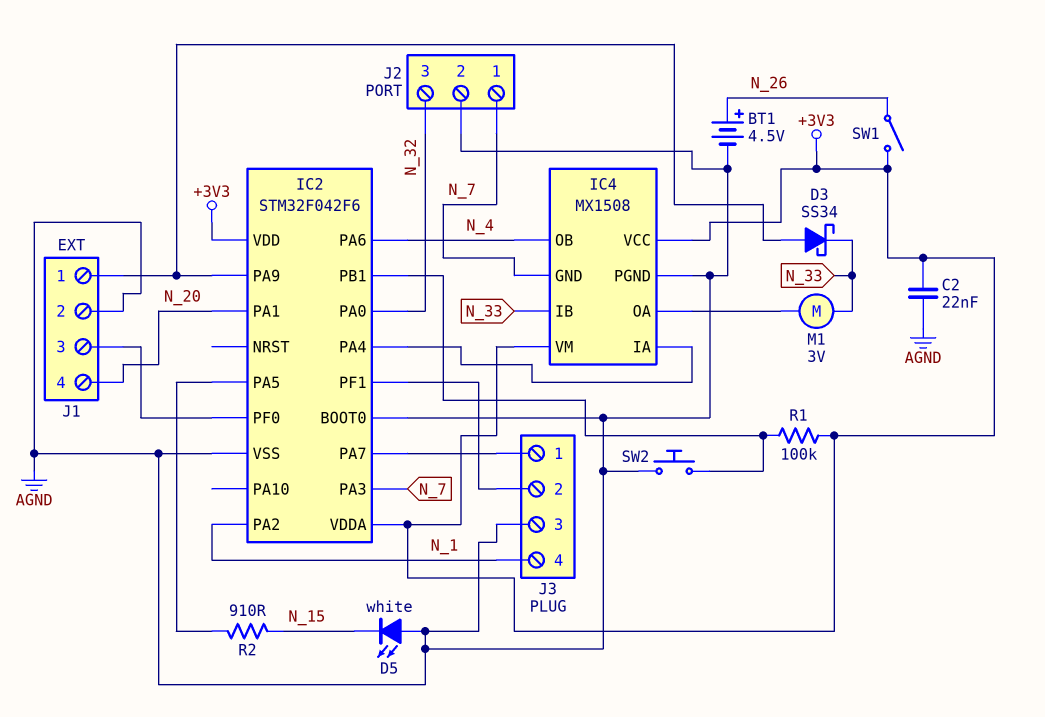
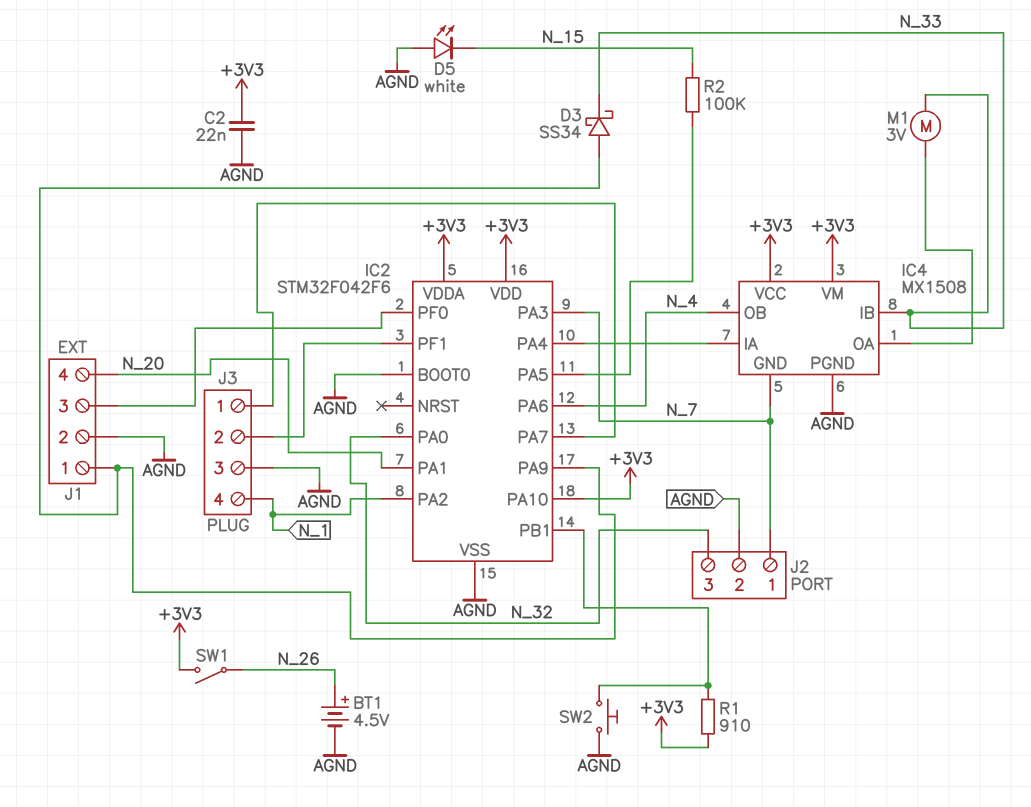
IC2 pin PA10: none -> +3V3
R1: 100k (+3V3, IC2/PB1) -> 910 (+3V3, IC2/PB1)
R2: 910 (IC2/PA5, N_15) -> 100k (IC2/PA5, N_15)

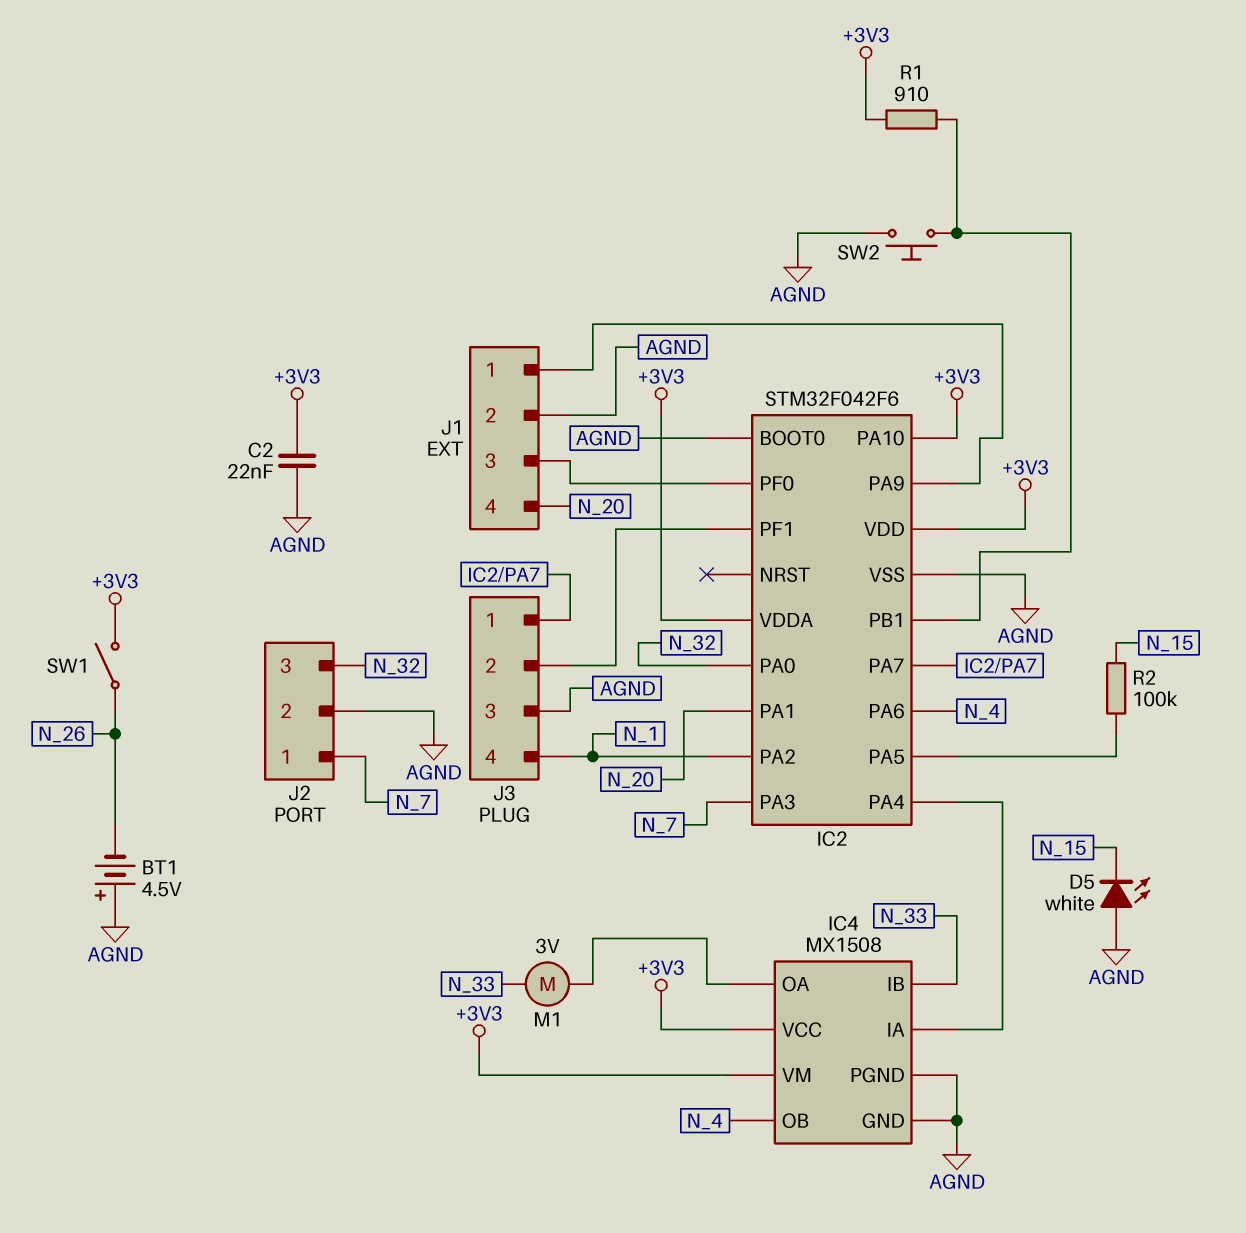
BT1: 4.5V (plus N_26, minus AGND) -> 4.5V (plus AGND, minus N_26)
D3: schottky SS34 (A IC2/PA9, K N_33) -> none
IC4 pin GND: N_7 -> AGND

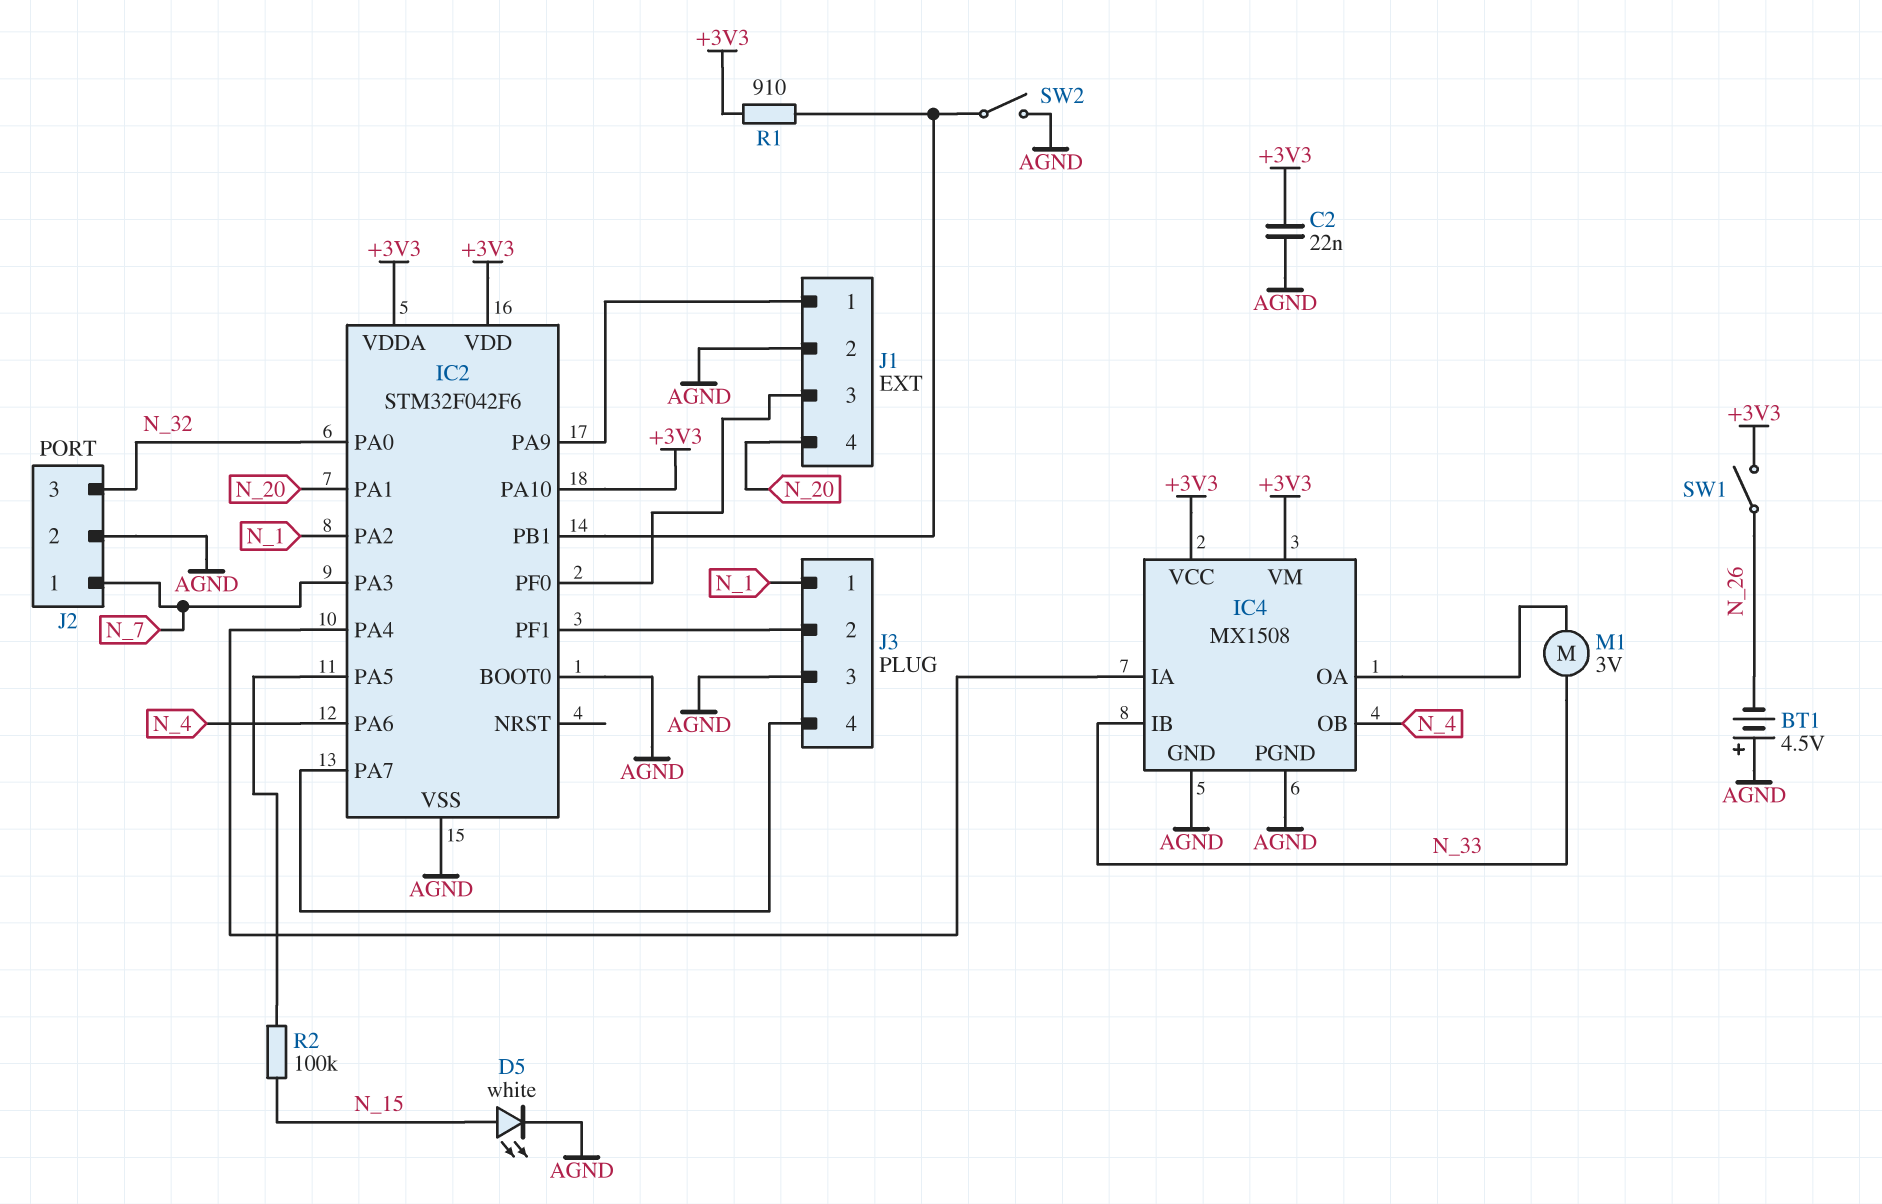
D5: LED white (A AGND, K N_15) -> LED white (A N_15, K AGND)
J3 pin 1: IC2/PA7 -> N_1
J3 pin 4: N_1 -> IC2/PA7
SW2: button (AGND, IC2/PB1) -> switch (AGND, IC2/PB1)

